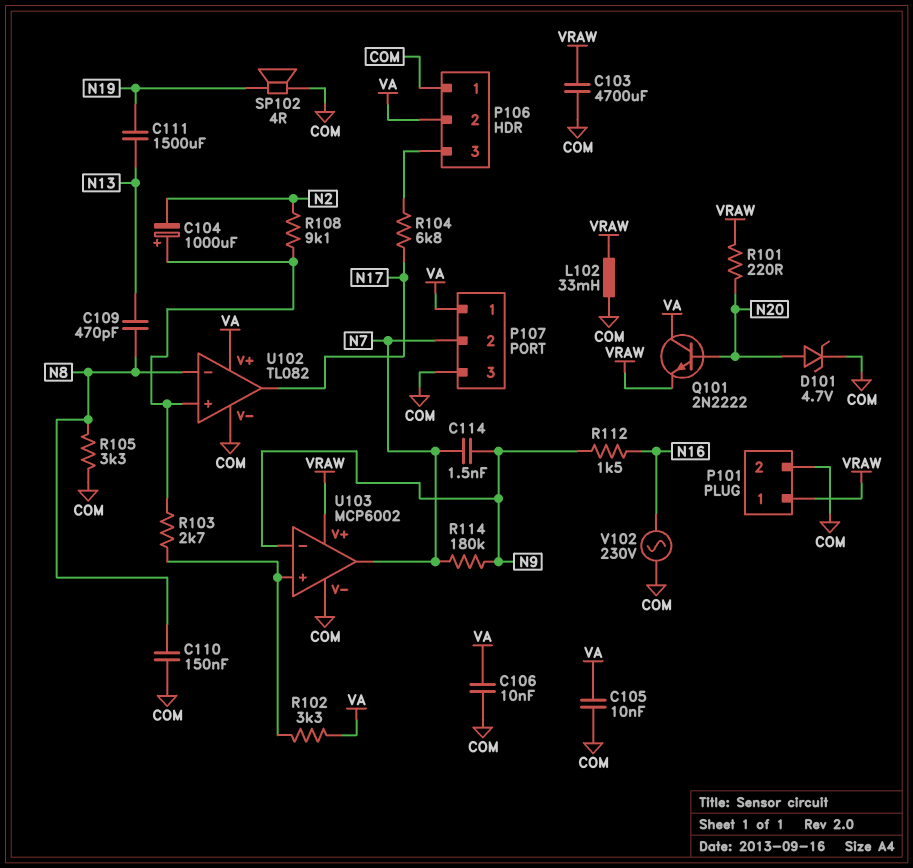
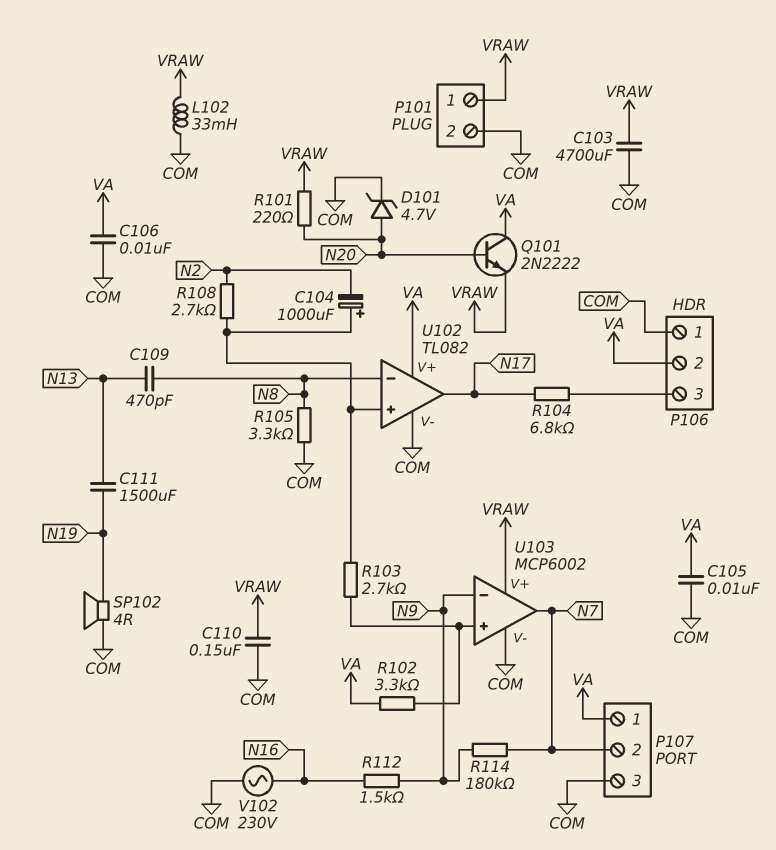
C110: 150nF (COM, N8) -> 150nF (COM, VRAW)
C114: 1.5nF (N7, N9) -> none
R108: 9.1k (N2, U102/in+) -> 2.7k (N2, U102/in+)

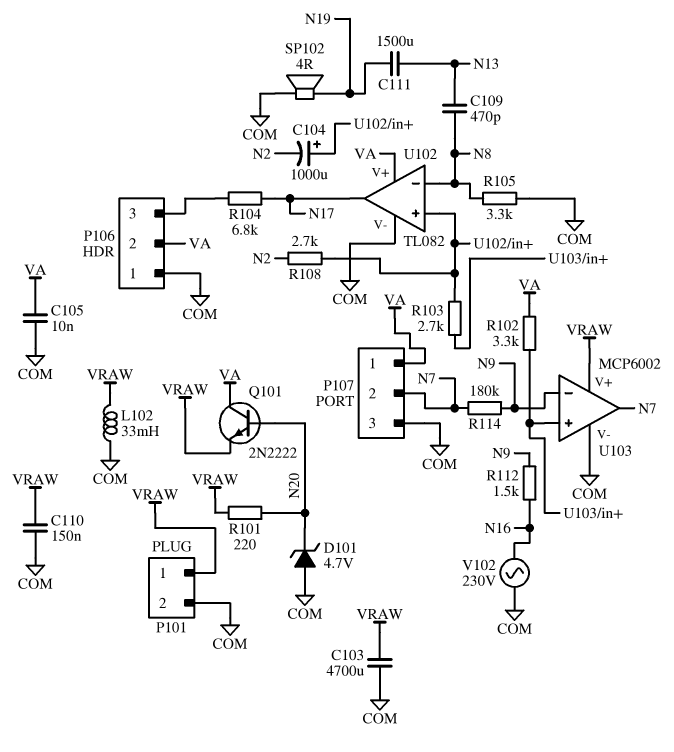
C106: 10nF (COM, VA) -> none
D101: zener 4.7V (A N20, K COM) -> zener 4.7V (A COM, K N20)

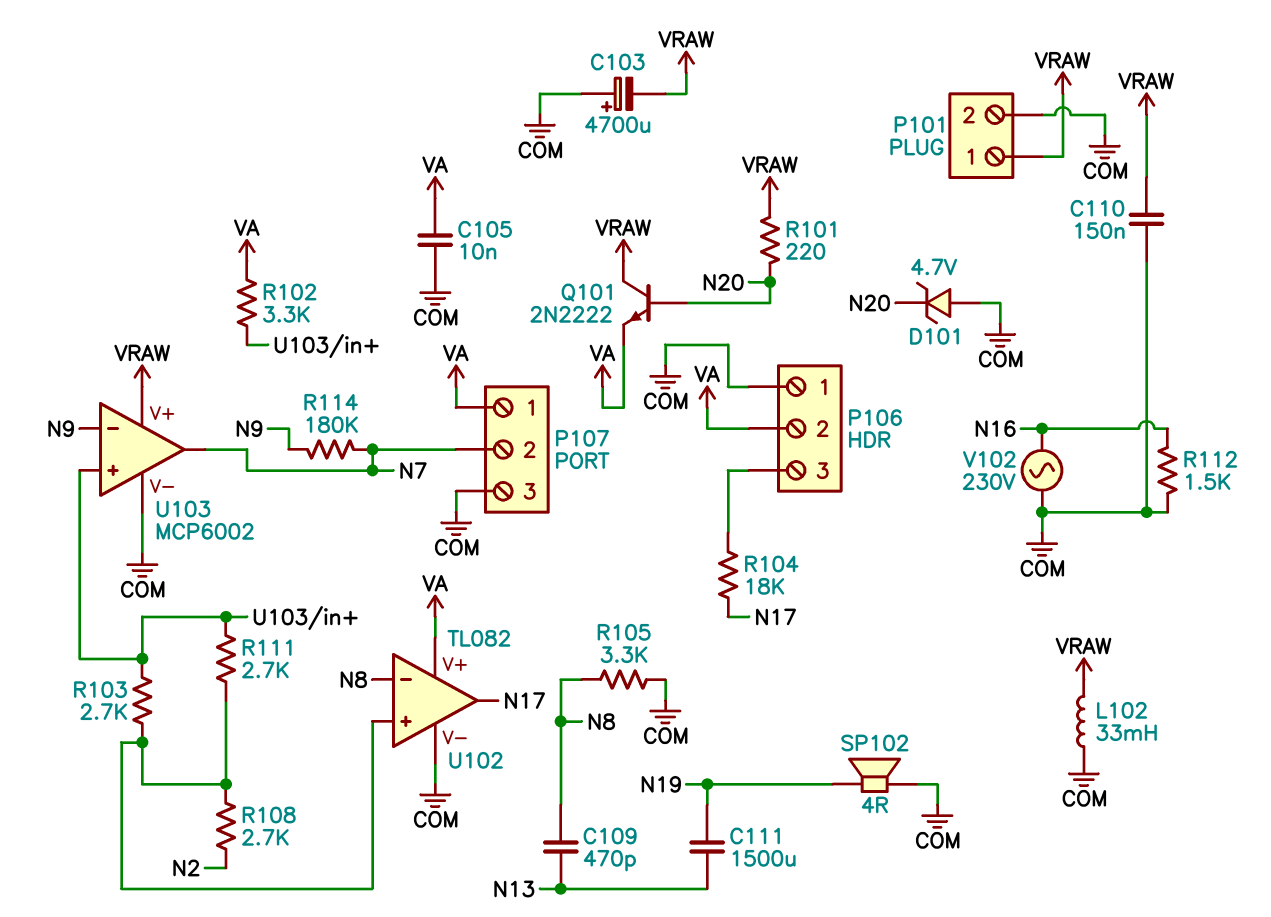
C103: 4700uF (COM, VRAW) -> 4700uF (plus COM, minus VRAW)
C104: 1000uF (plus U102/in+, minus N2) -> none
Q101: NPN 2N2222 (B N20, C VA, E VRAW) -> NPN 2N2222 (B N20, C VRAW, E VA)
R104: 6.8k (N17, P106/3) -> 18k (N17, P106/3)
R111: none -> 2.7k (U102/in+, U103/in+)
R112: 1.5k (N9, N16) -> 1.5k (COM, N16)

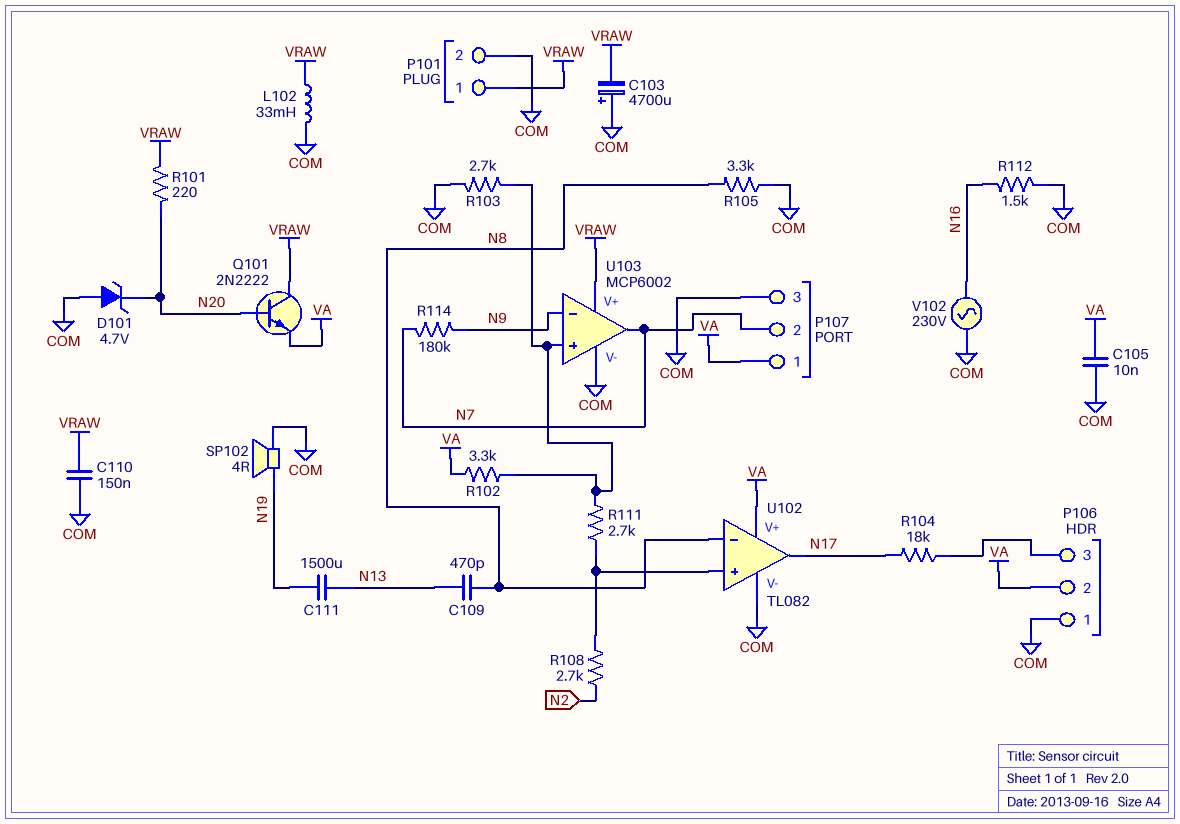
R103: 2.7k (U102/in+, U103/in+) -> 2.7k (COM, U103/in+)

